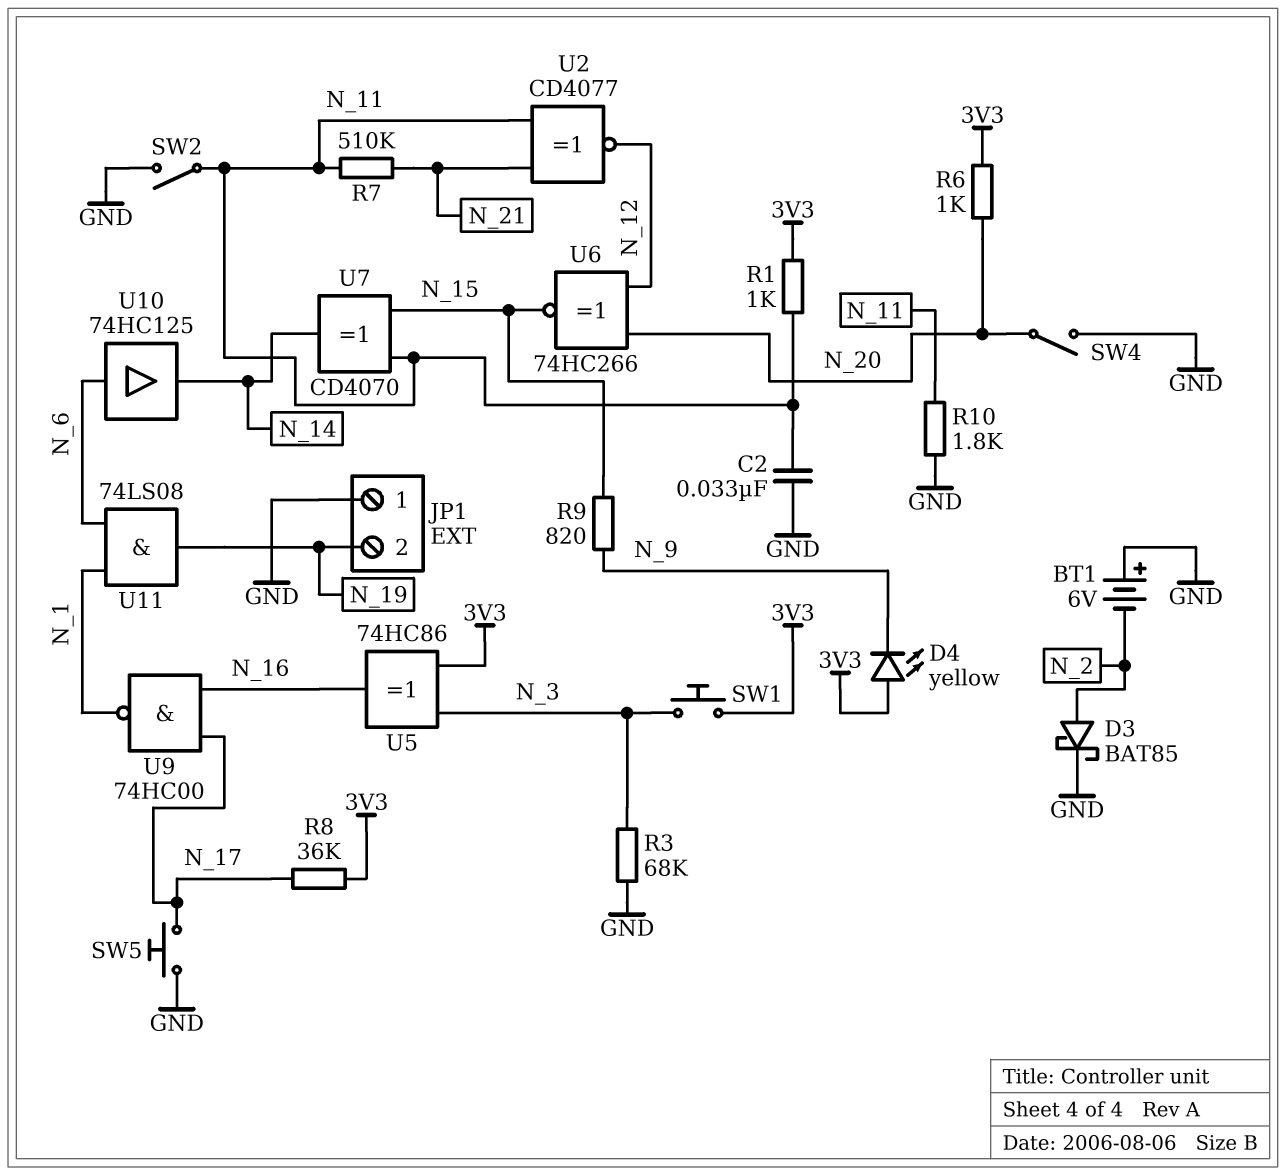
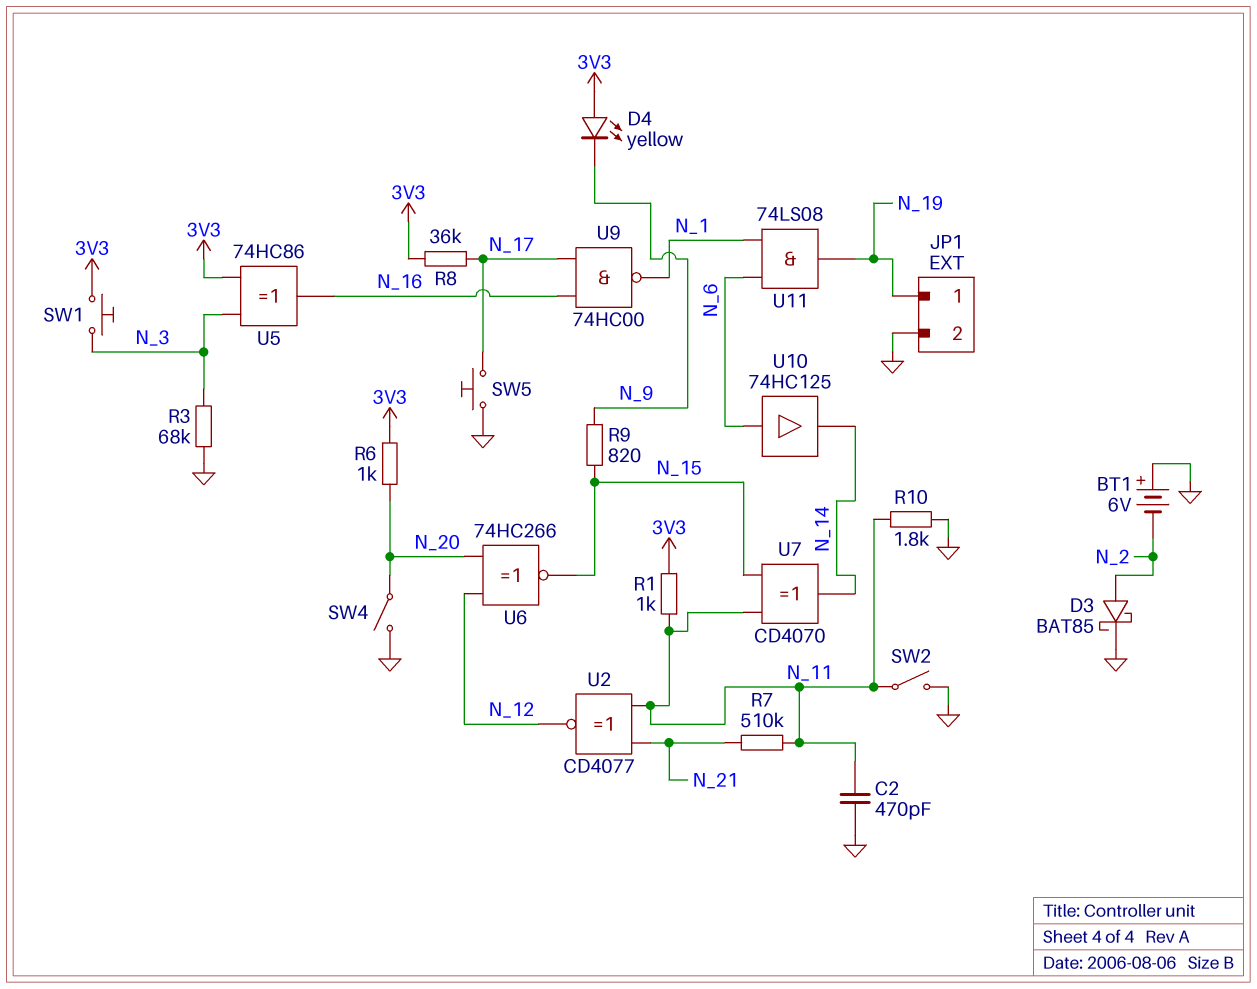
C2: 33nF (GND, N_11) -> 470pF (GND, N_11)
JP1 pin 1: GND -> N_19
JP1 pin 2: N_19 -> GND

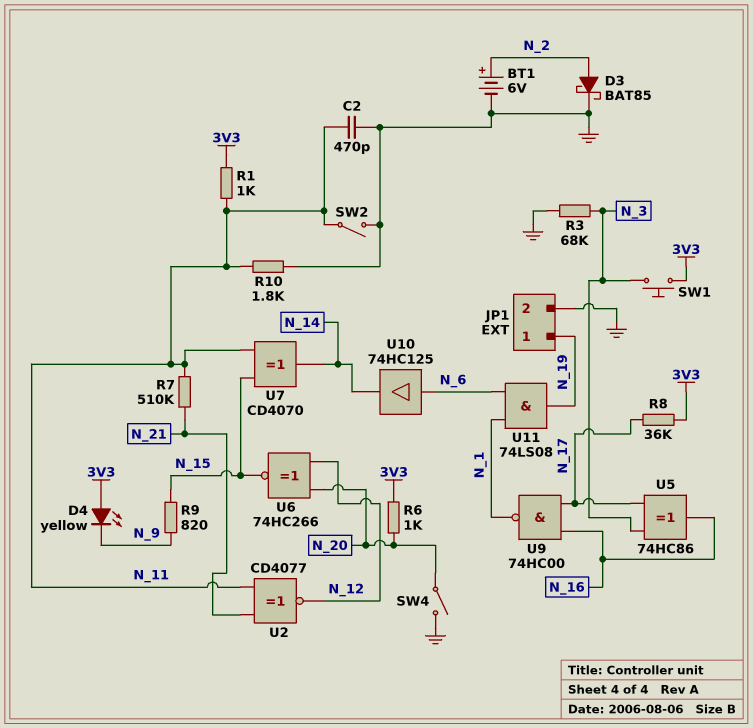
BT1: 6V (plus GND, minus N_2) -> 6V (plus N_2, minus GND)
SW5: button (GND, N_17) -> none
U5: XOR 74HC86 (in 3V3, in N_3, out N_16) -> XOR 74HC86 (in N_3, in N_17, out N_16)

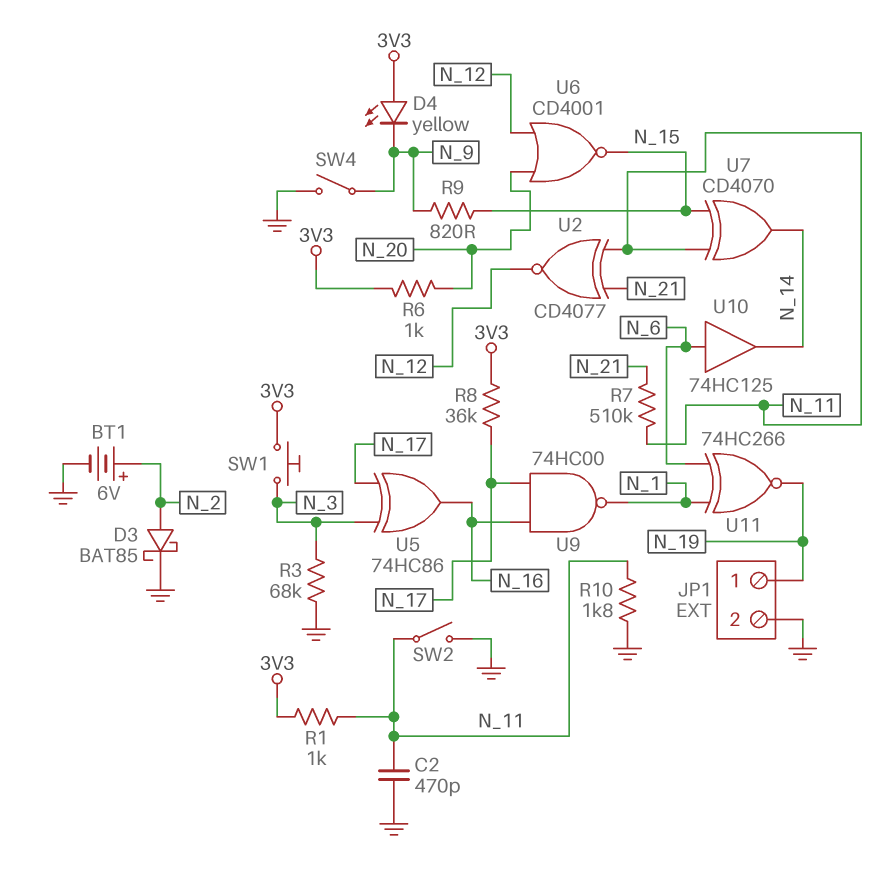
SW4: switch (GND, N_20) -> switch (GND, N_9)
U6: XNOR 74HC266 (in N_12, in N_20, out N_15) -> NOR CD4001 (in N_12, in N_20, out N_15)
U11: AND 74LS08 (in N_1, in N_6, out N_19) -> XNOR 74HC266 (in N_1, in N_6, out N_19)

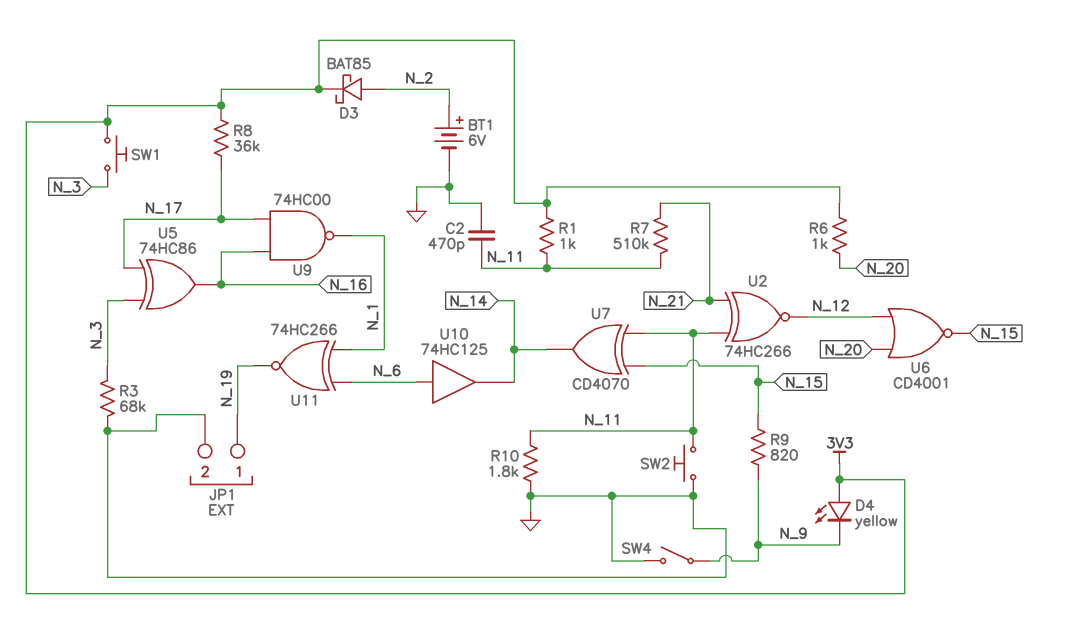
D3: schottky BAT85 (A N_2, K GND) -> schottky BAT85 (A N_2, K 3V3)
SW2: switch (GND, N_11) -> button (GND, N_11)
U2: XNOR CD4077 (in N_11, in N_21, out N_12) -> XNOR 74HC266 (in N_11, in N_21, out N_12)

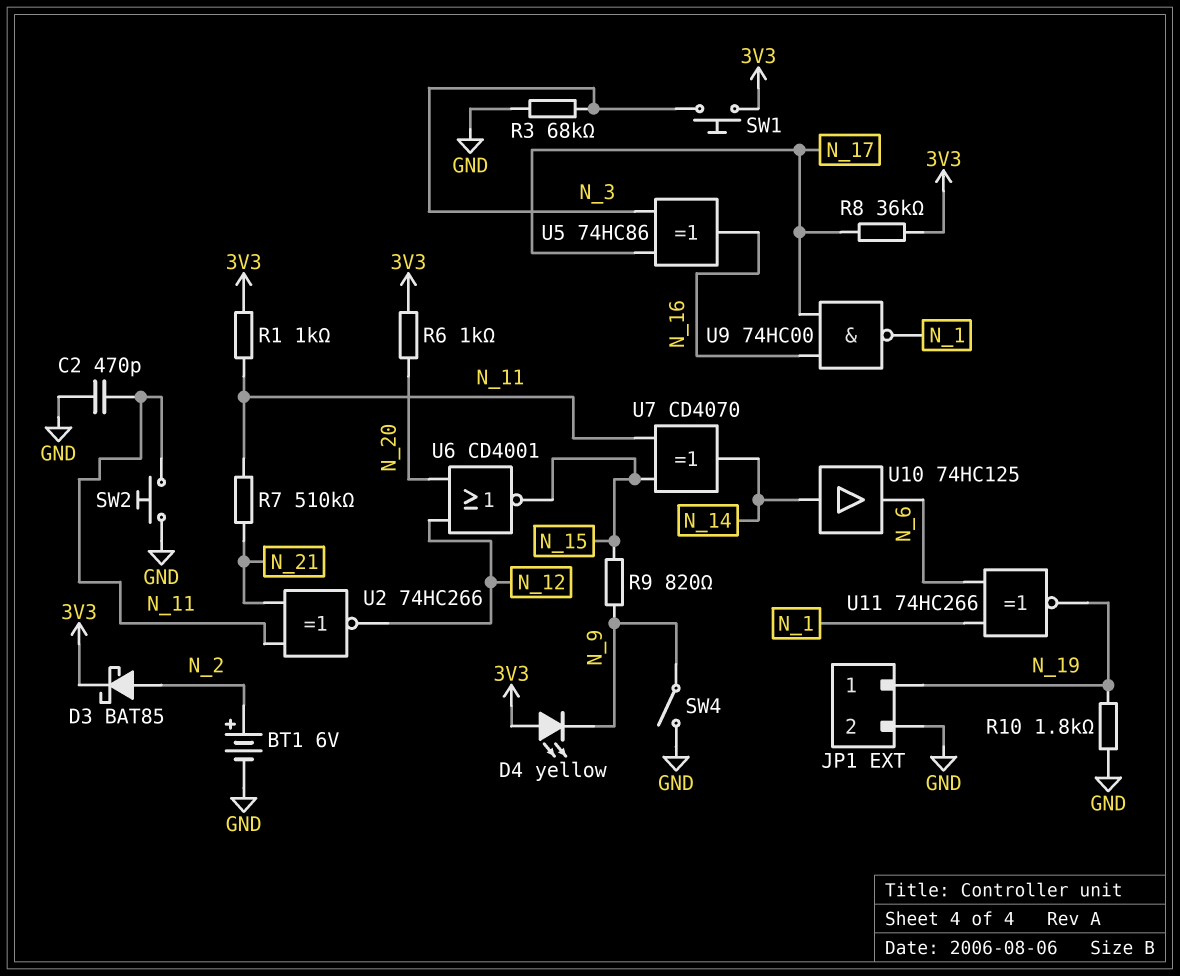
R10: 1.8k (GND, N_11) -> 1.8k (GND, N_19)
U10: buffer 74HC125 (in N_6, out N_14) -> buffer 74HC125 (in N_14, out N_6)

